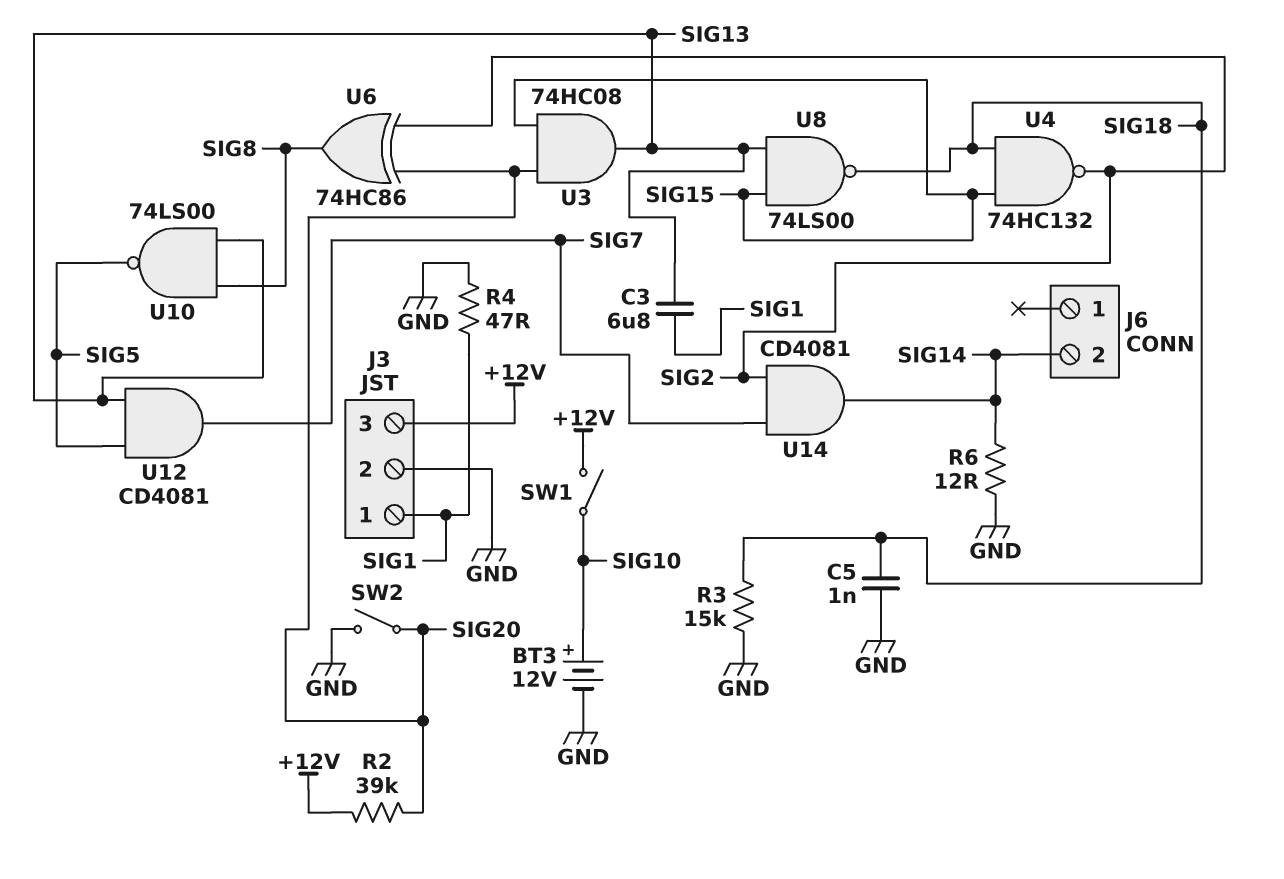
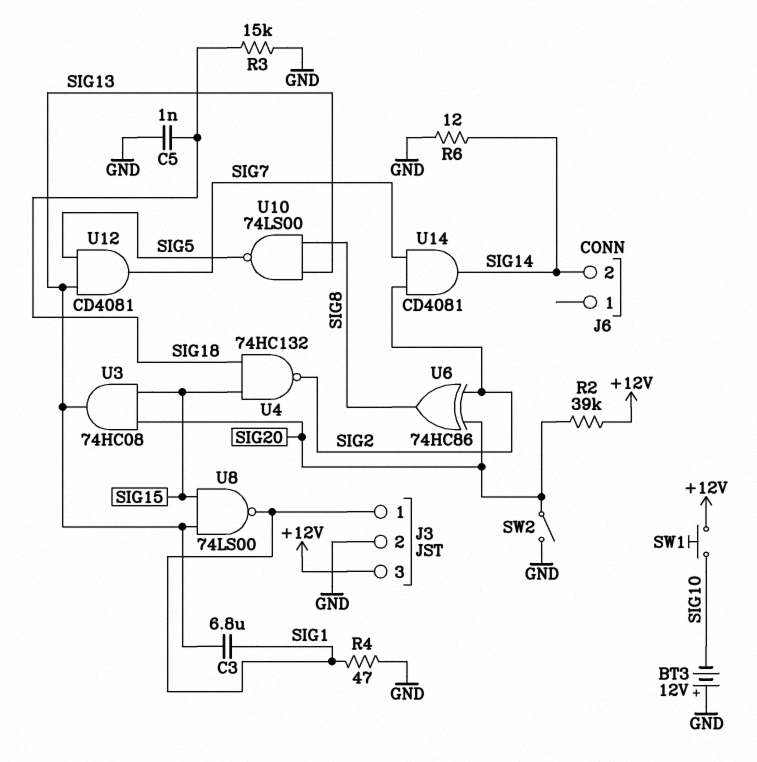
BT3: 12V (plus SIG10, minus GND) -> 12V (plus GND, minus SIG10)
SW1: switch (+12V, SIG10) -> button (+12V, SIG10)
U8: NAND 74LS00 (in SIG13, in SIG15, out SIG18) -> NAND 74LS00 (in SIG13, in SIG15, out SIG1)

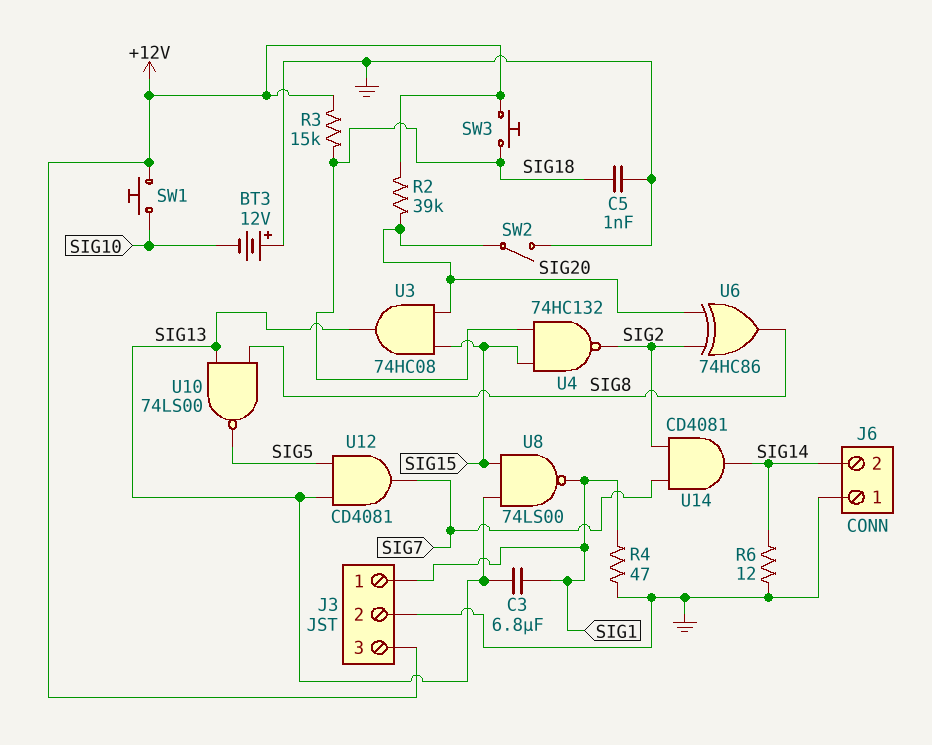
J6 pin 1: none -> GND
R3: 15k (GND, SIG18) -> 15k (+12V, SIG18)
SW3: none -> button (+12V, SIG18)

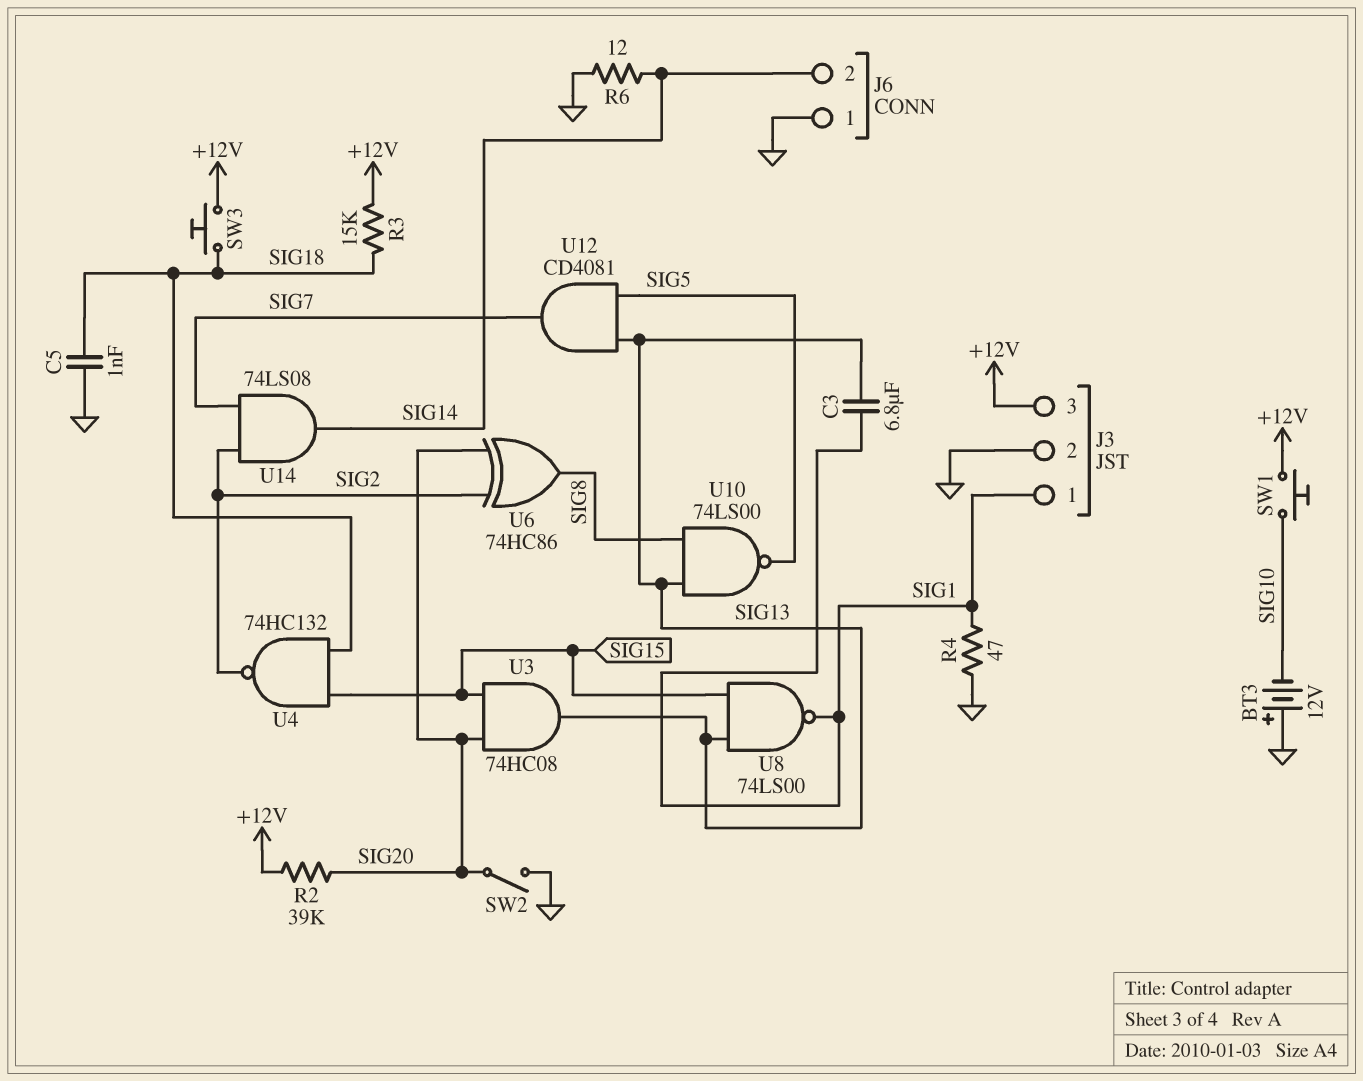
U14: AND CD4081 (in SIG2, in SIG7, out SIG14) -> AND 74LS08 (in SIG2, in SIG7, out SIG14)

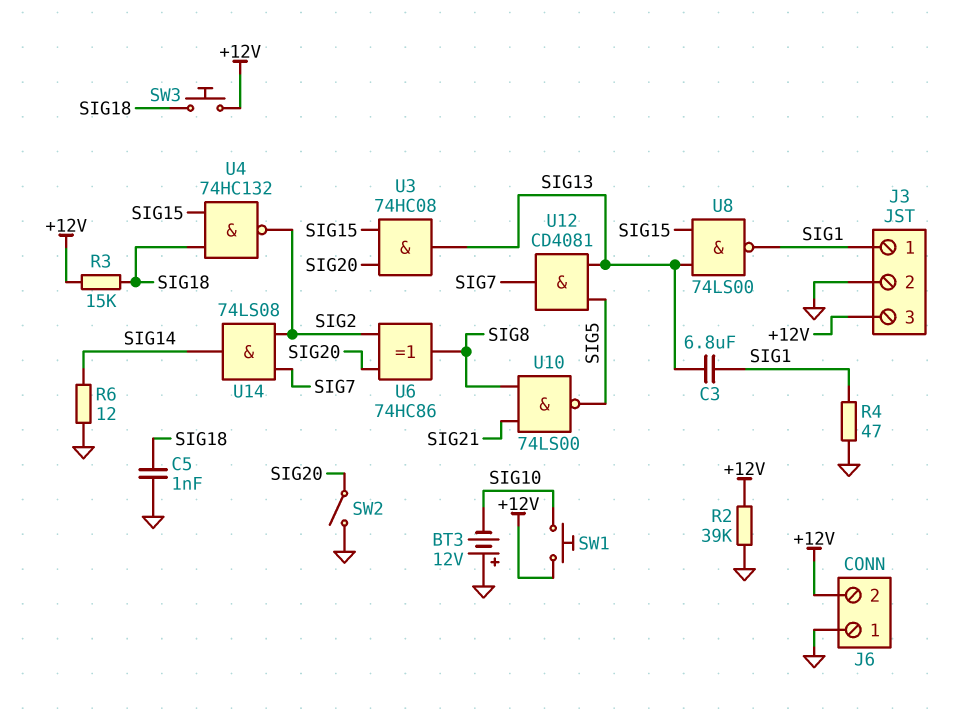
J6 pin 2: SIG14 -> +12V
R2: 39k (+12V, SIG20) -> 39k (+12V, GND)
U10: NAND 74LS00 (in SIG8, in SIG13, out SIG5) -> NAND 74LS00 (in SIG8, in SIG21, out SIG5)

